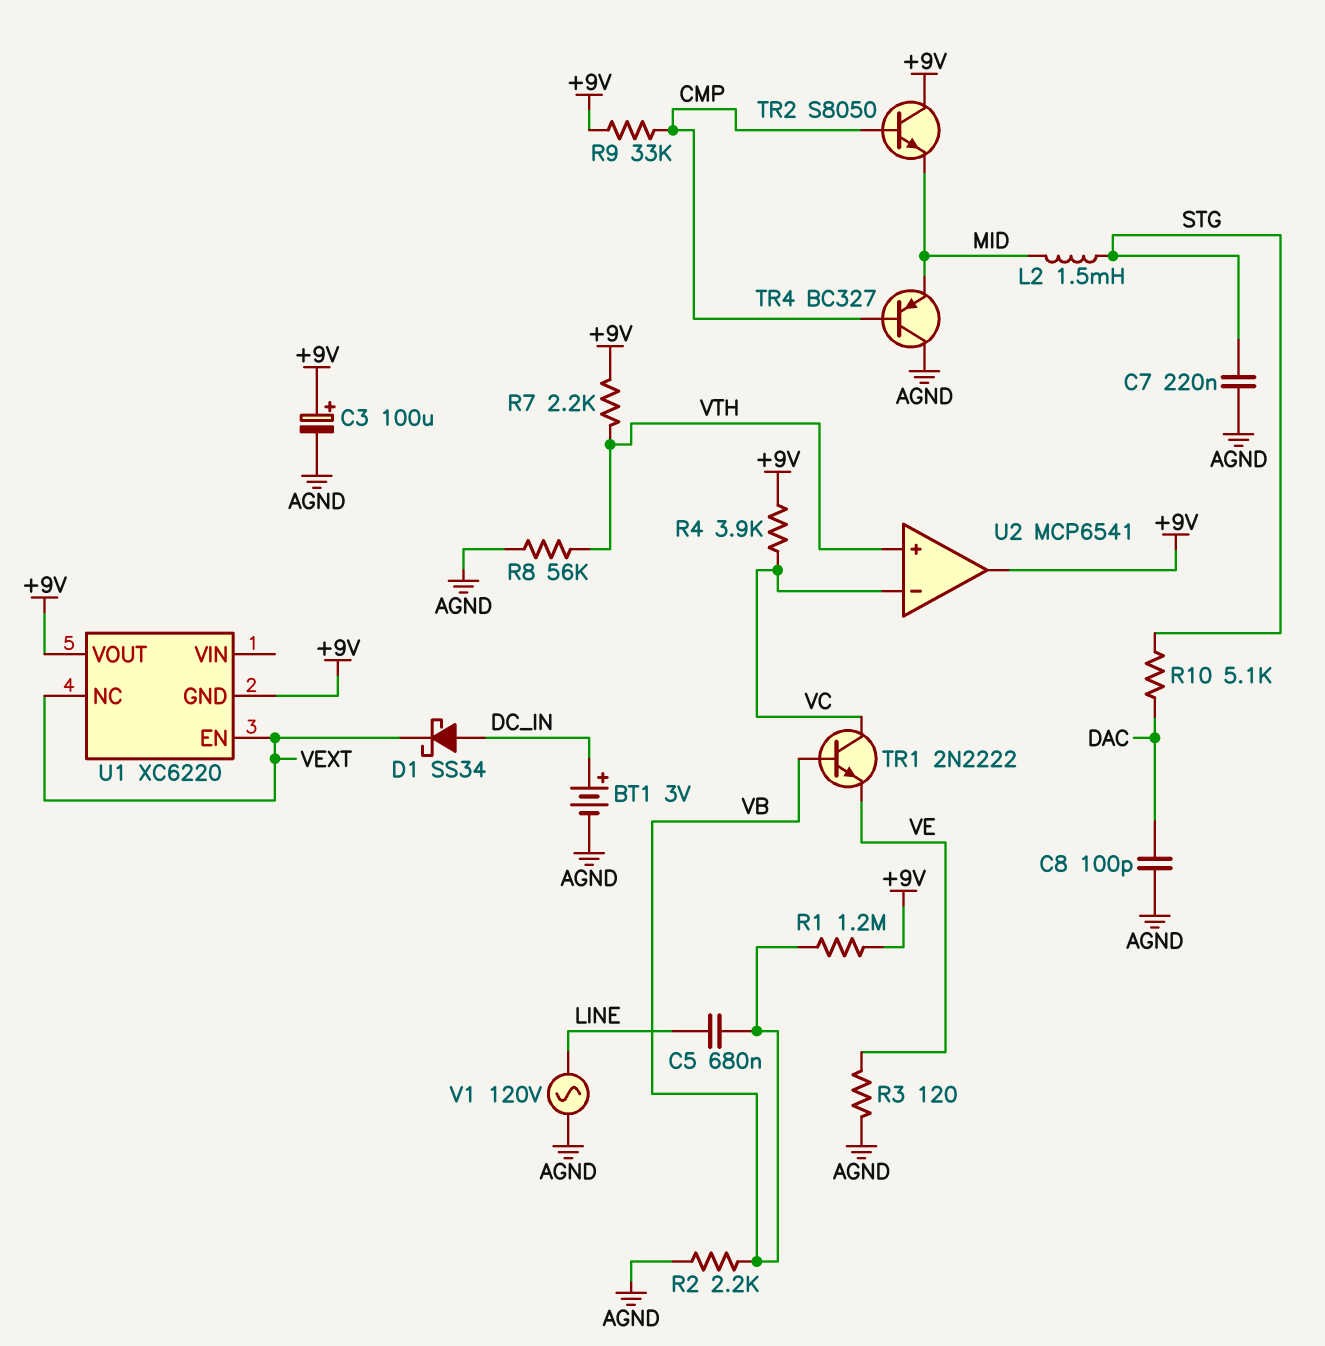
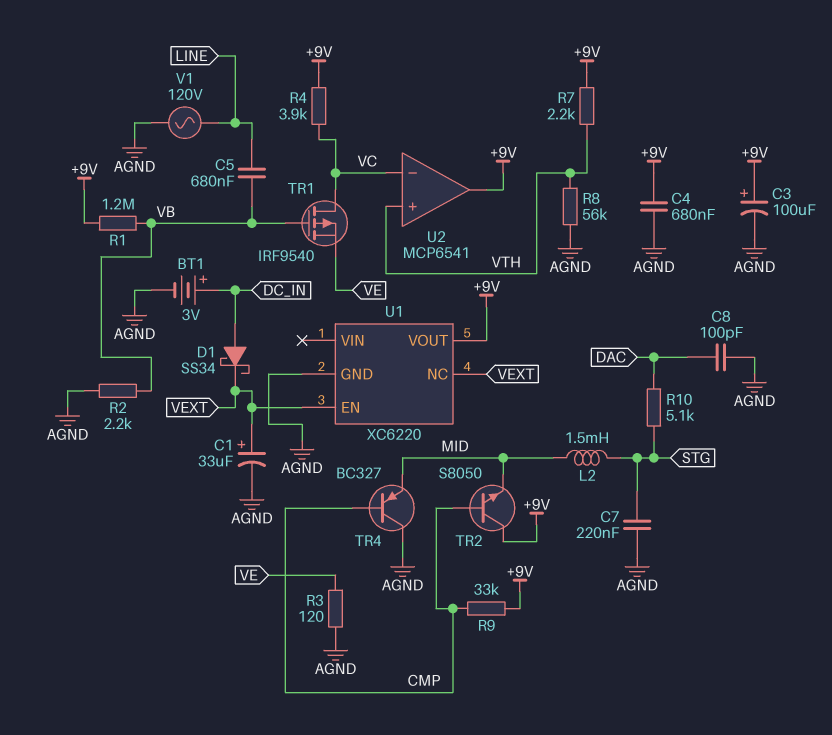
C1: none -> 33uF (plus VEXT, minus AGND)
C4: none -> 680nF (+9V, AGND)
TR1: NPN 2N2222 (B VB, C VC, E VE) -> PMOS IRF9540 (G VB, D VC, S VE)
U1 pin GND: +9V -> AGND

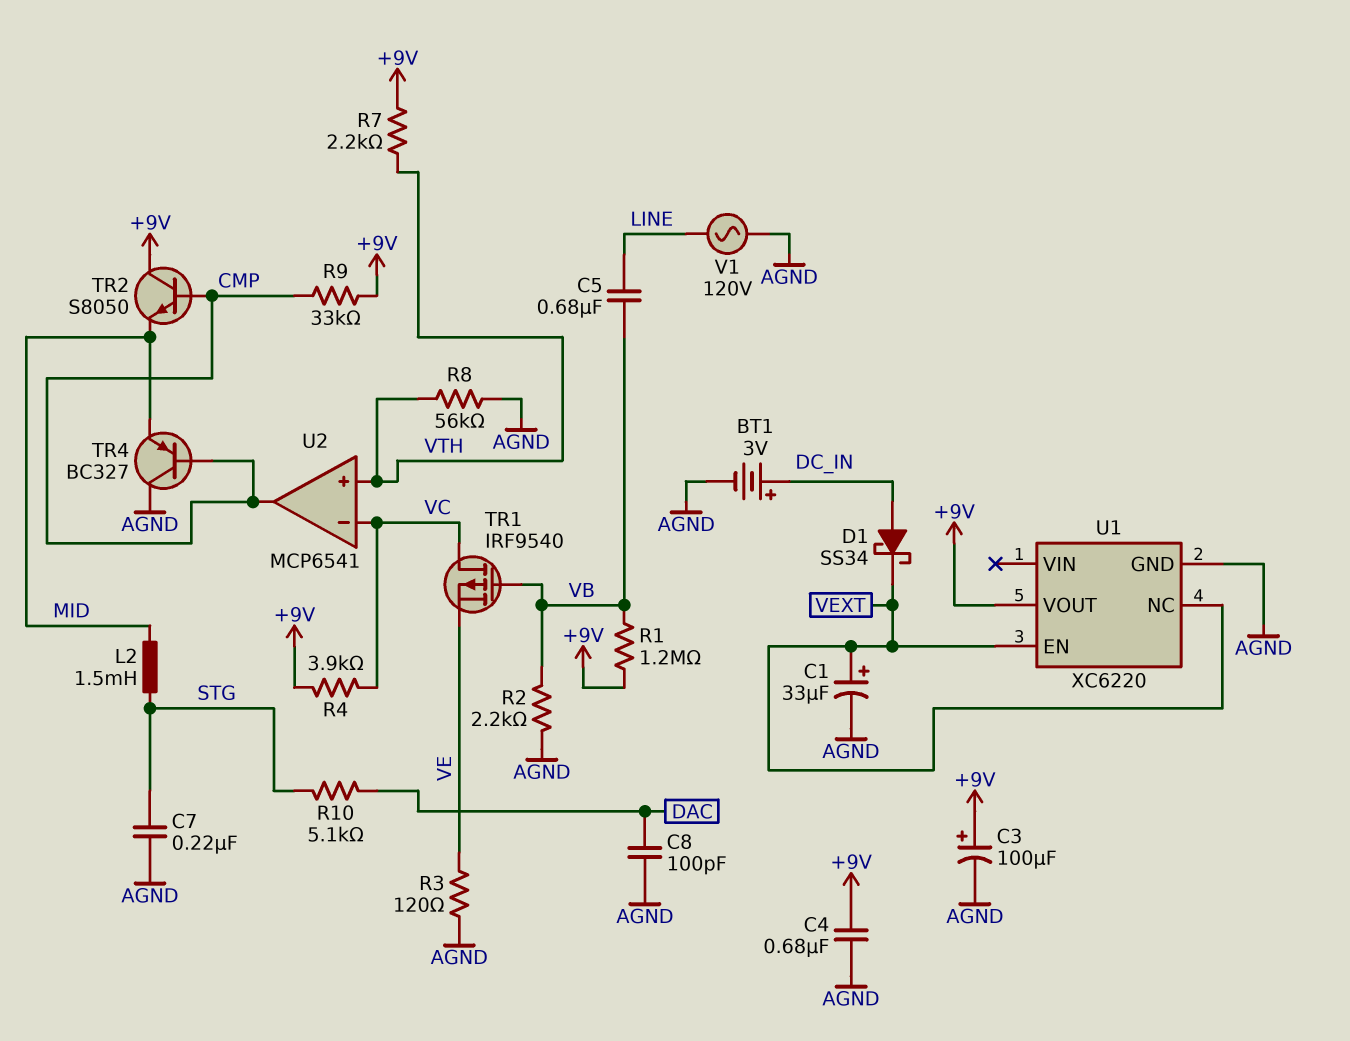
U2 pin out: +9V -> CMP

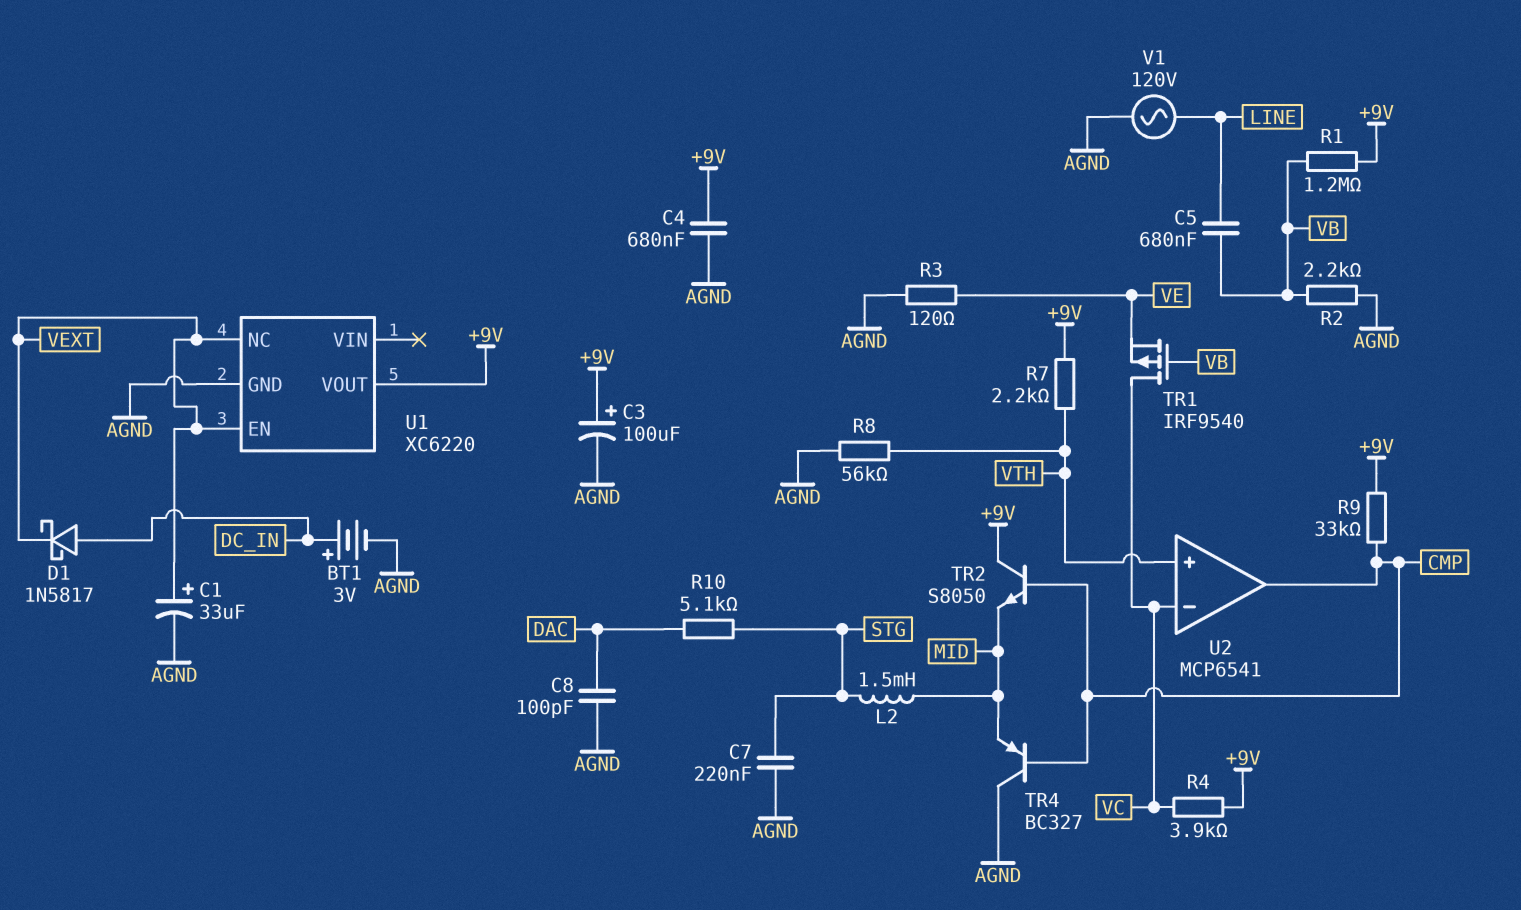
D1: schottky SS34 (A DC_IN, K VEXT) -> schottky 1N5817 (A DC_IN, K VEXT)

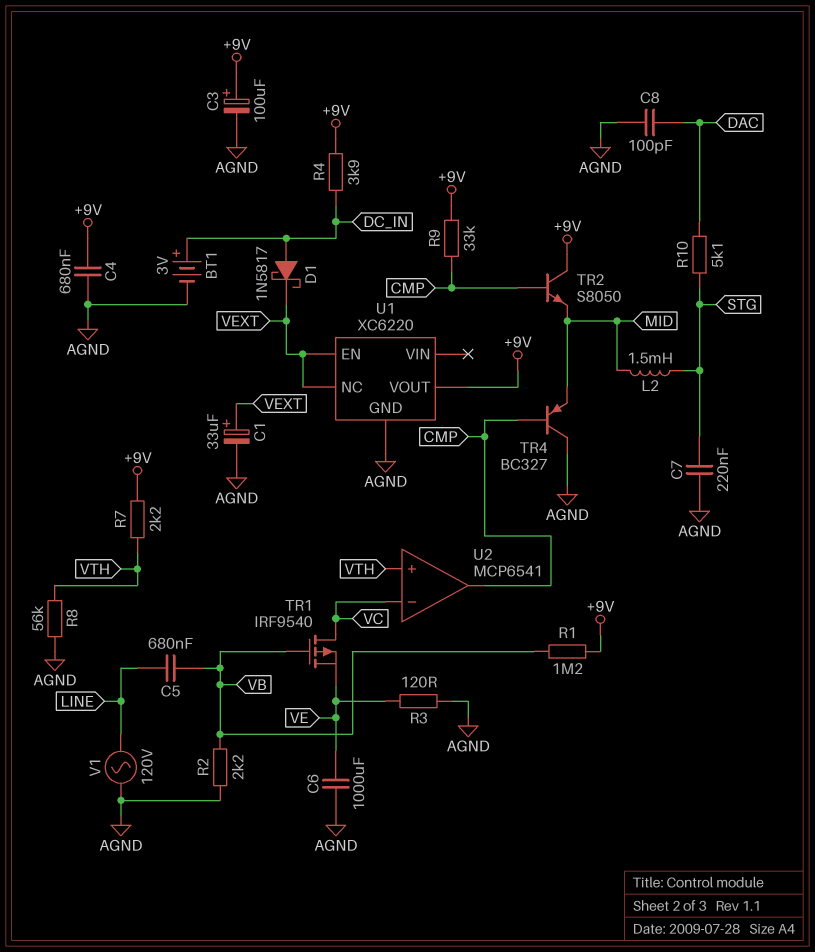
C6: none -> 1000uF (AGND, VE)
R4: 3.9k (+9V, VC) -> 3.9k (+9V, DC_IN)

